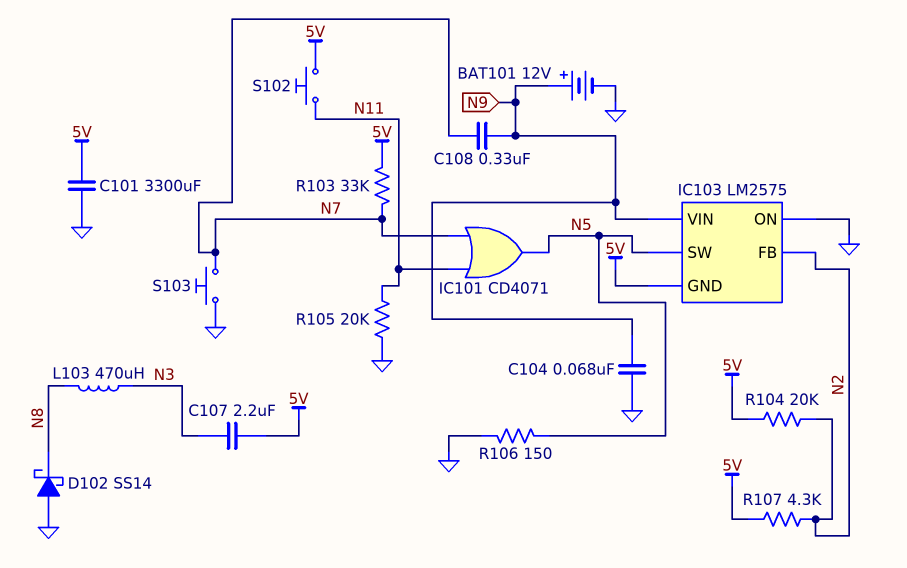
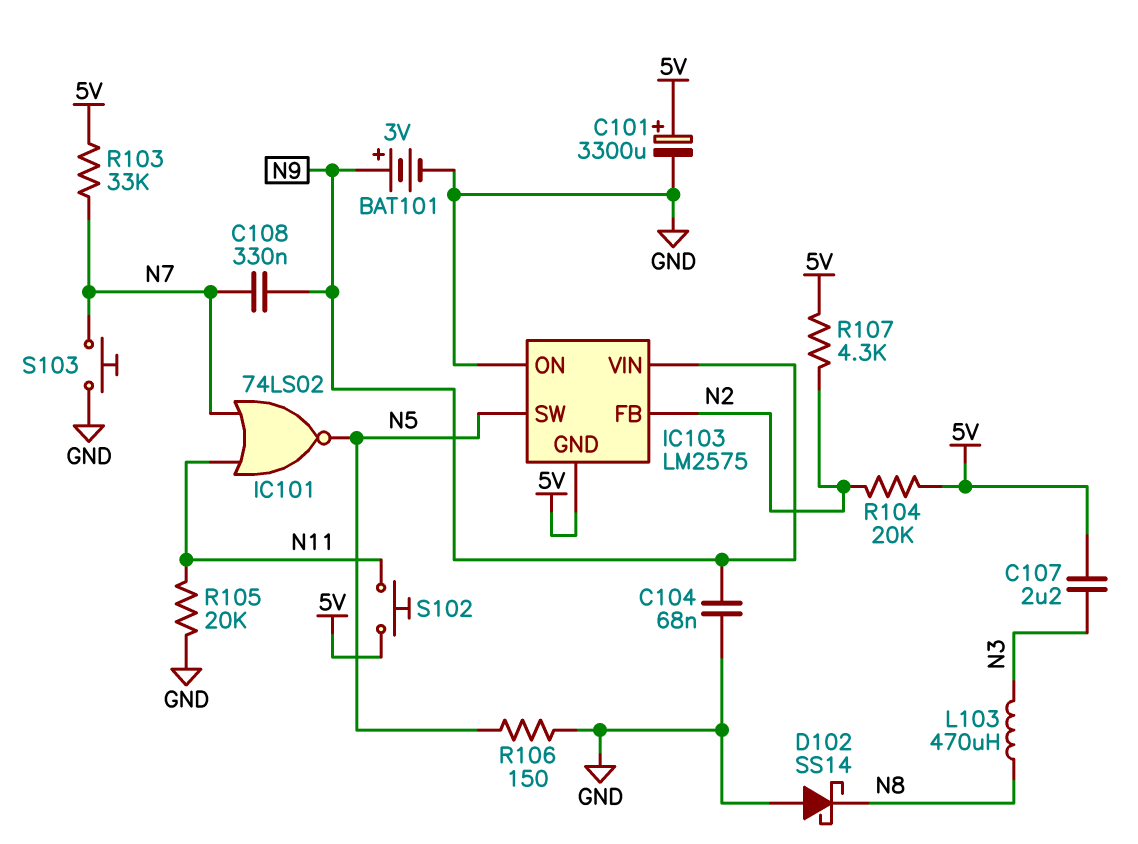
BAT101: 12V (plus N9, minus GND) -> 3V (plus N9, minus GND)
C101: 3300uF (5V, GND) -> 3300uF (plus 5V, minus GND)
IC101: OR CD4071 (in N7, in N11, out N5) -> NOR 74LS02 (in N7, in N11, out N5)

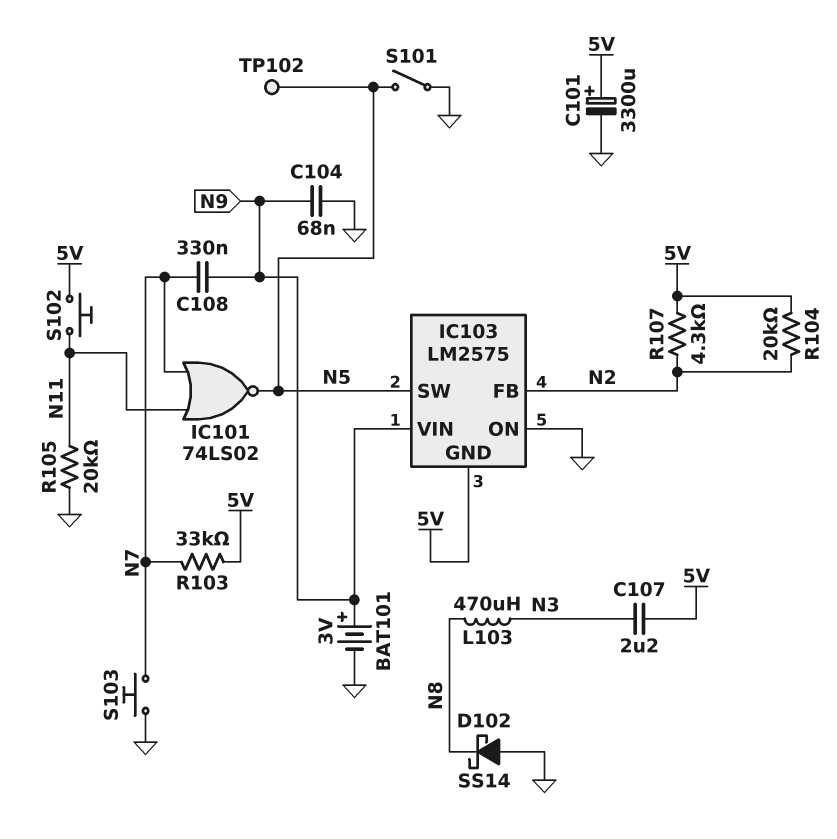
R106: 150 (GND, N5) -> none
S101: none -> switch (GND, N5)
TP102: none -> test point (N5)

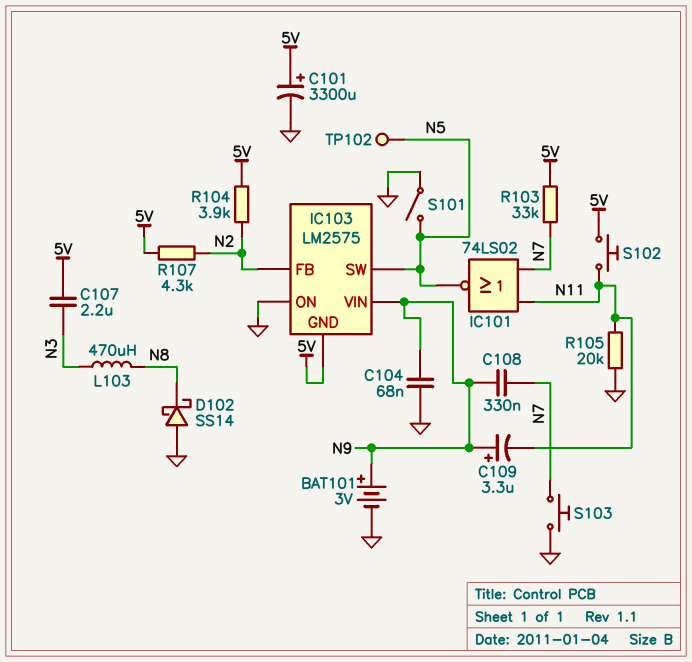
C109: none -> 3.3uF (plus N9, minus N11)
R104: 20k (5V, N2) -> 3.9k (5V, N2)

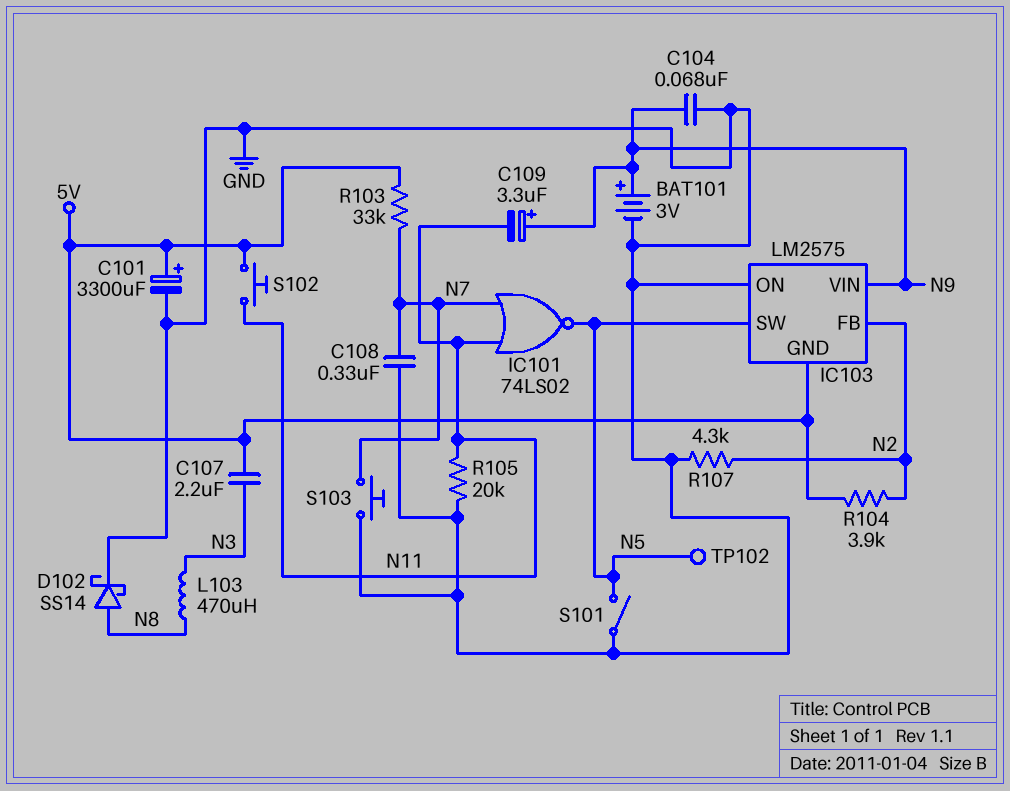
C108: 330nF (N7, N9) -> 330nF (GND, N7)
D102: schottky SS14 (A GND, K N8) -> schottky SS14 (A N8, K GND)
R107: 4.3k (5V, N2) -> 4.3k (GND, N2)

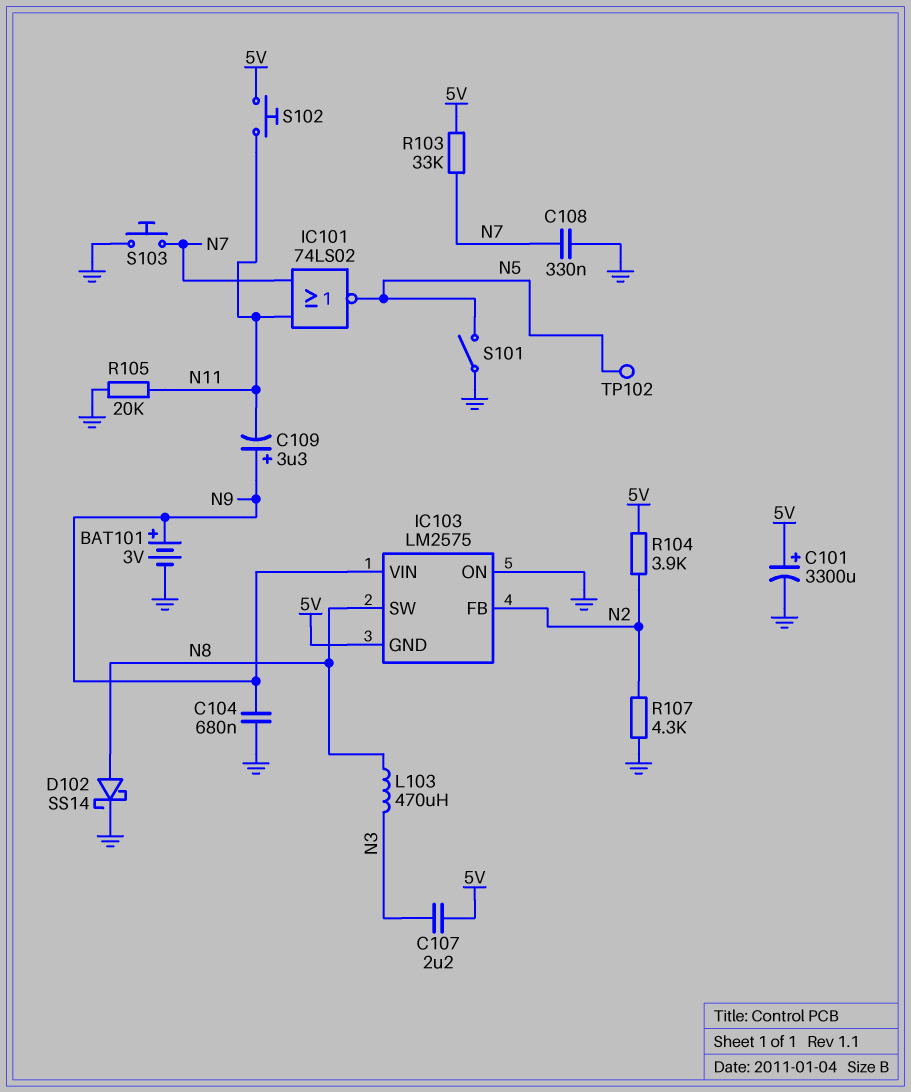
C104: 68nF (GND, N9) -> 680nF (GND, N9)
IC103 pin SW: N5 -> N8

